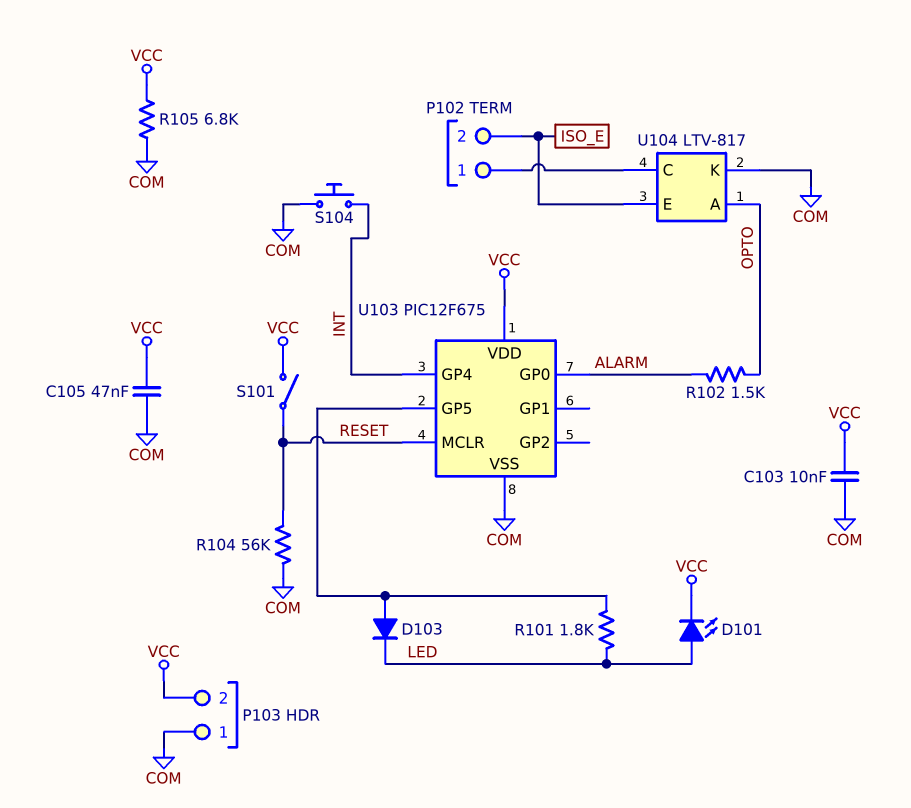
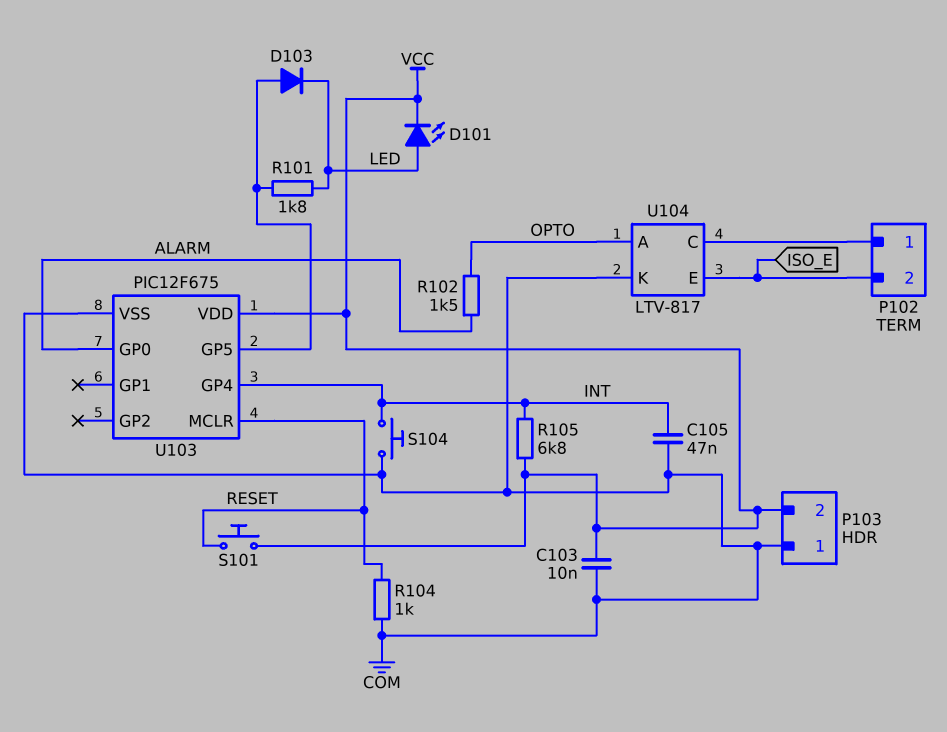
C105: 47nF (COM, VCC) -> 47nF (COM, INT)
R104: 56k (COM, RESET) -> 1k (COM, RESET)
R105: 6.8k (COM, VCC) -> 6.8k (INT, VCC)
S101: switch (RESET, VCC) -> button (RESET, VCC)

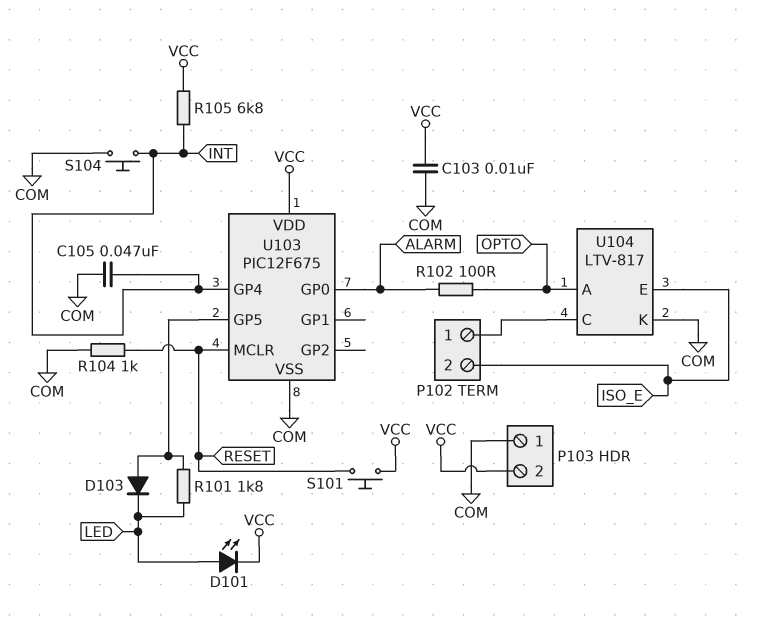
R102: 1.5k (ALARM, OPTO) -> 100 (ALARM, OPTO)

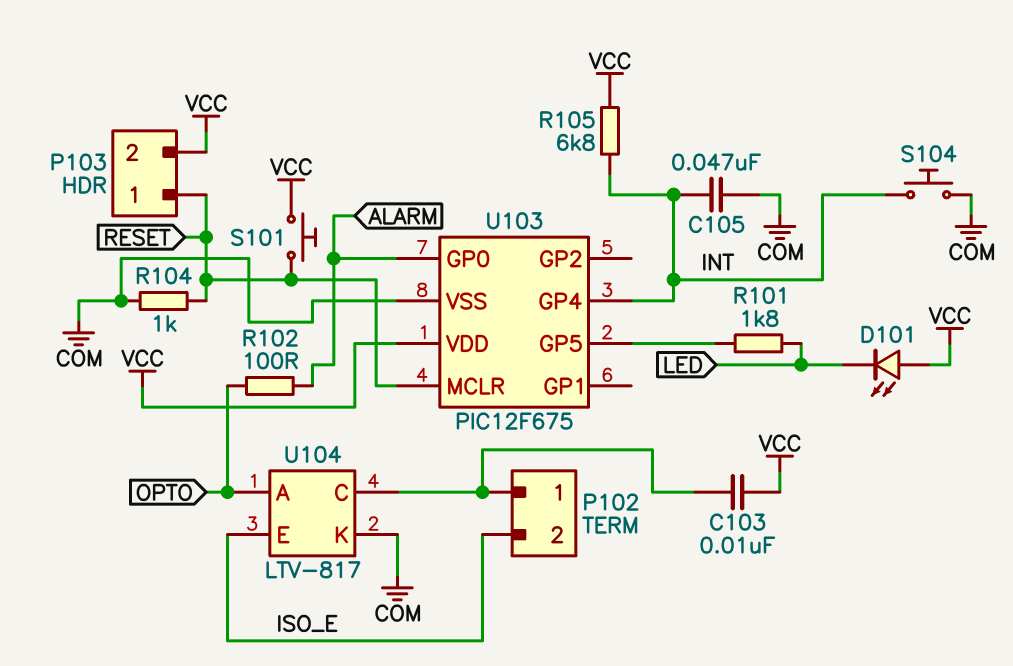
C103: 10nF (COM, VCC) -> 10nF (P102/1, VCC)
D101: LED (A LED, K VCC) -> LED (A VCC, K LED)
D103: diode (A U103/GP5, K LED) -> none
P103 pin 1: COM -> RESET

